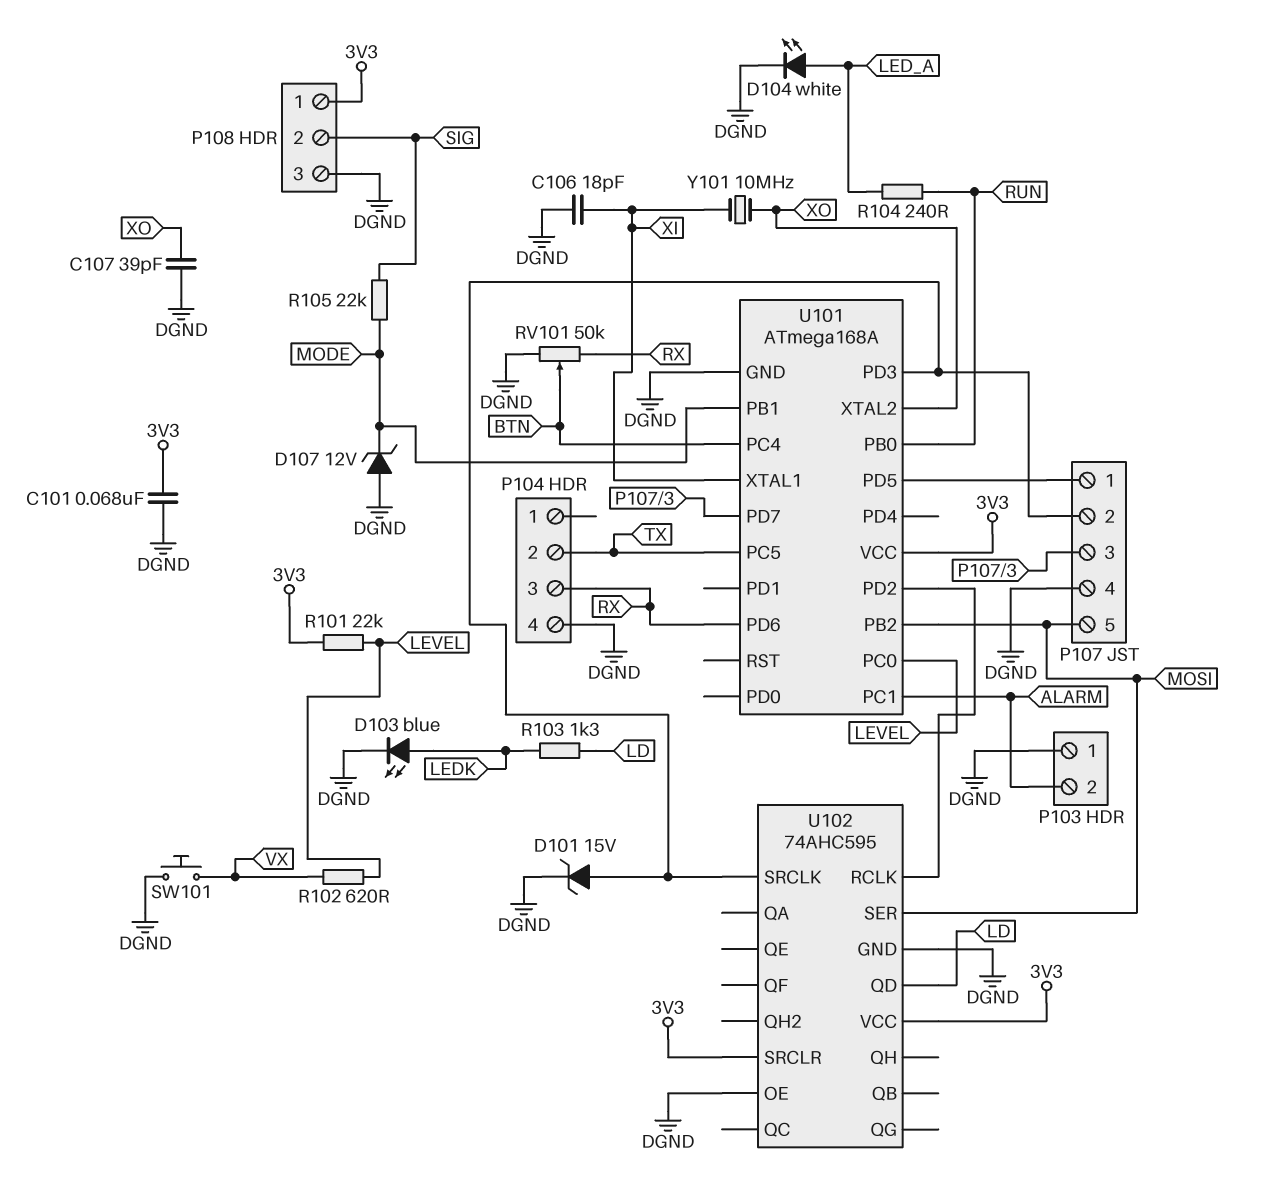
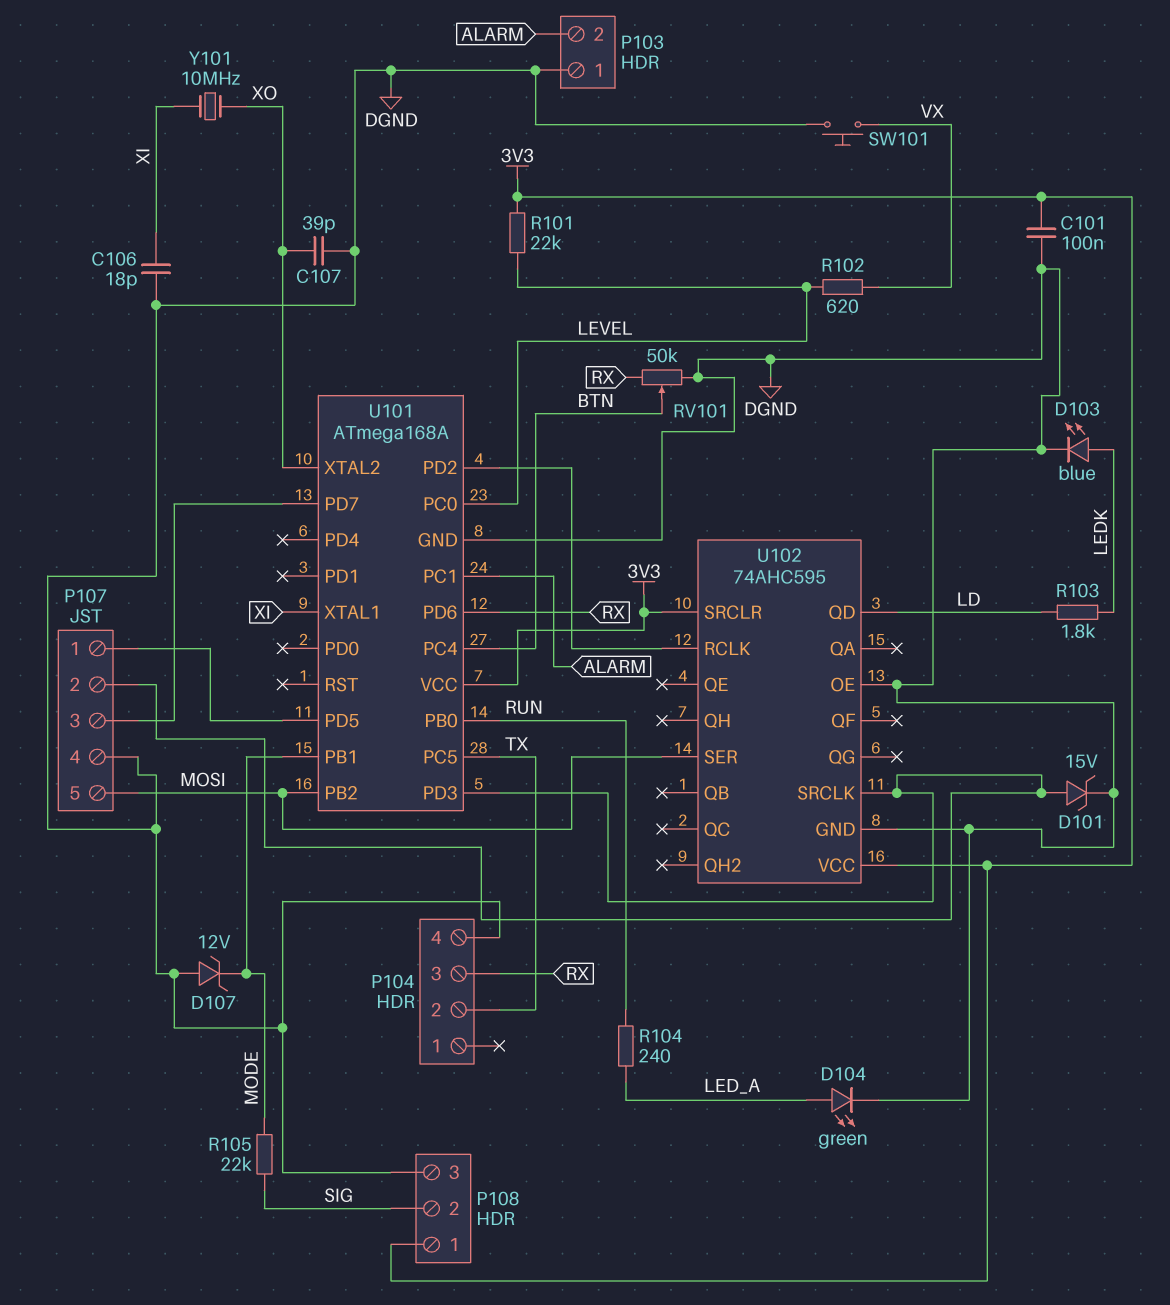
C101: 68nF (3V3, DGND) -> 100nF (3V3, DGND)
D104: LED white (A LED_A, K DGND) -> LED green (A LED_A, K DGND)
R103: 1.3k (LD, LEDK) -> 1.8k (LD, LEDK)

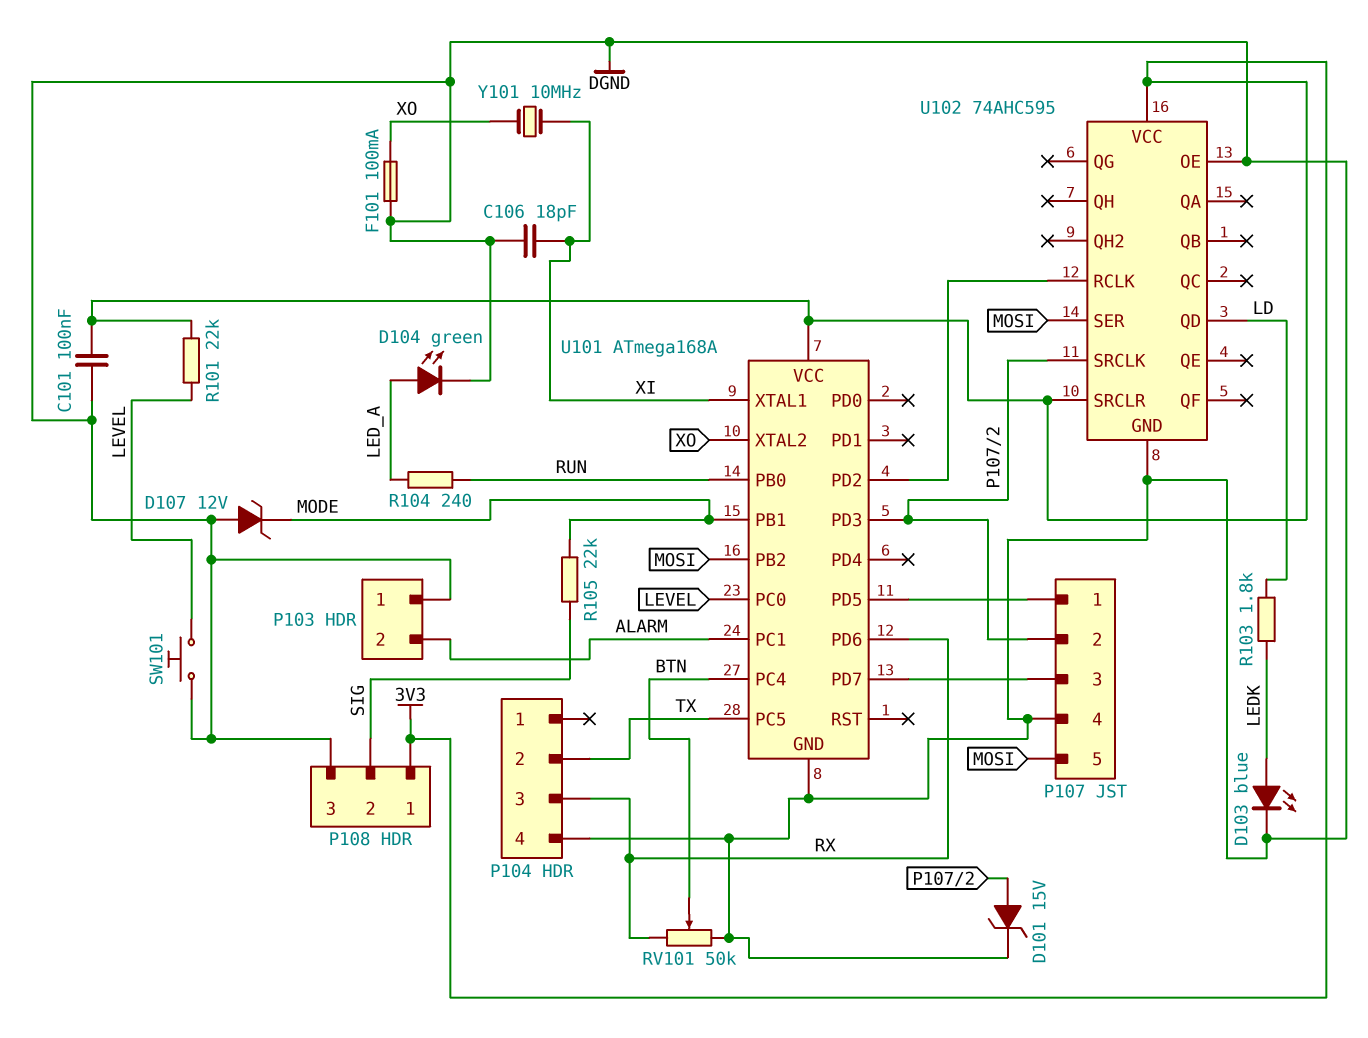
C107: 39pF (DGND, XO) -> none
F101: none -> 100mA (DGND, XO)
R102: 620 (LEVEL, VX) -> none
SW101: button (DGND, VX) -> button (DGND, LEVEL)

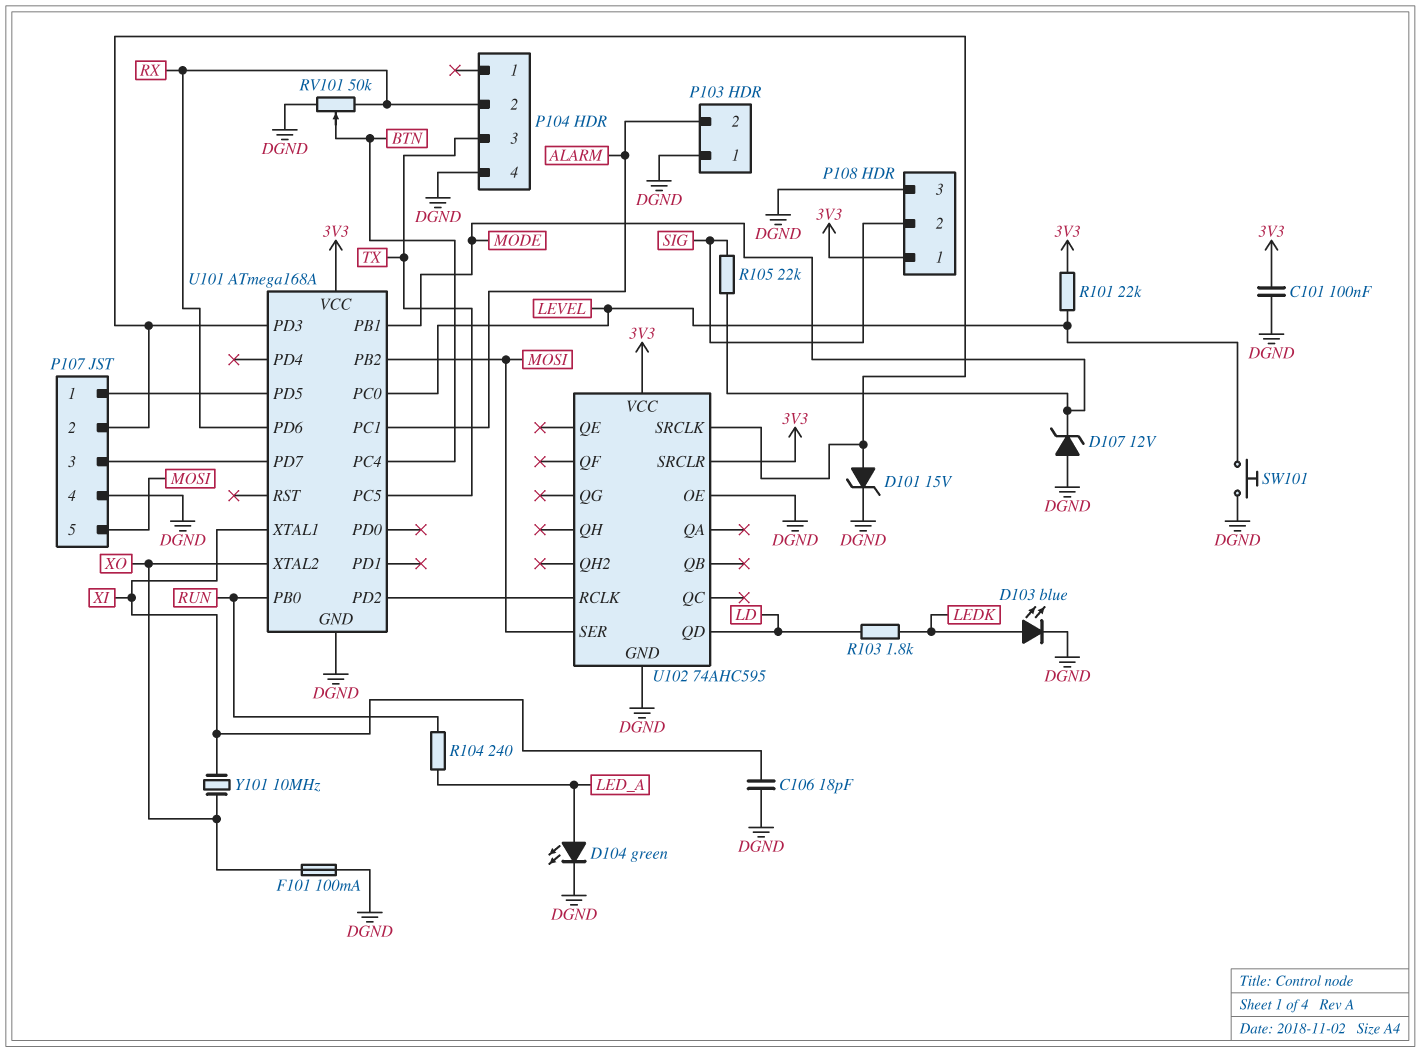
P104 pin 2: TX -> RX
P104 pin 3: RX -> TX

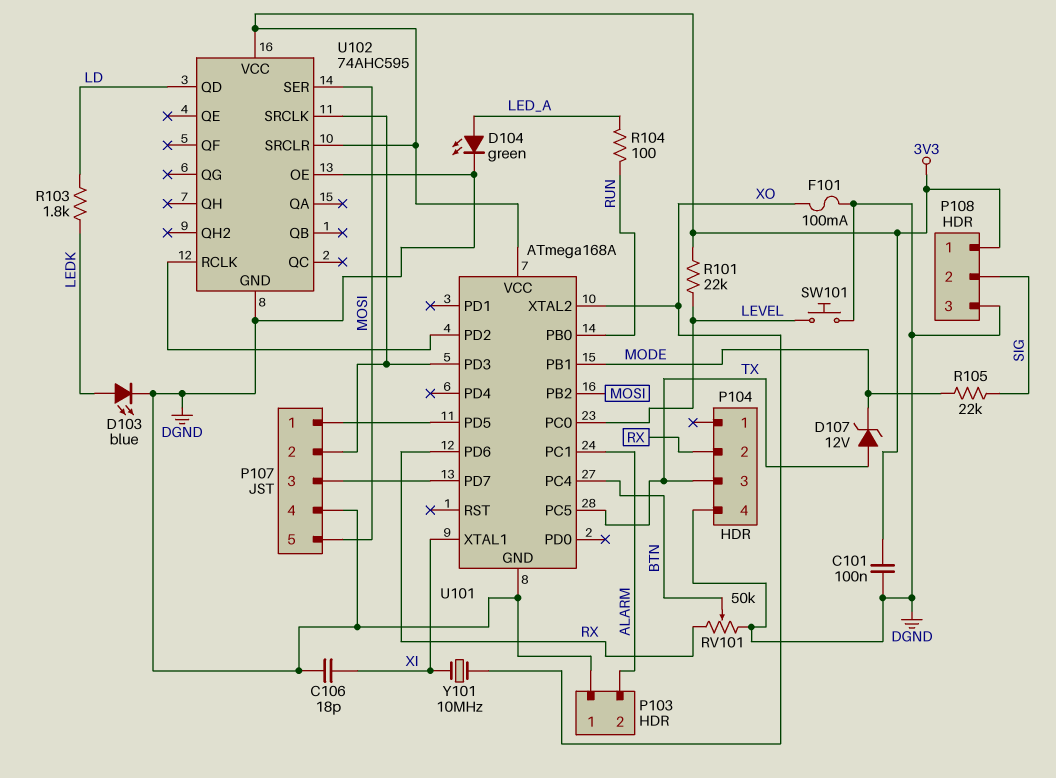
D101: zener 15V (A P107/2, K DGND) -> none
D107: zener 12V (A DGND, K MODE) -> zener 12V (A TX, K MODE)
R104: 240 (LED_A, RUN) -> 100 (LED_A, RUN)

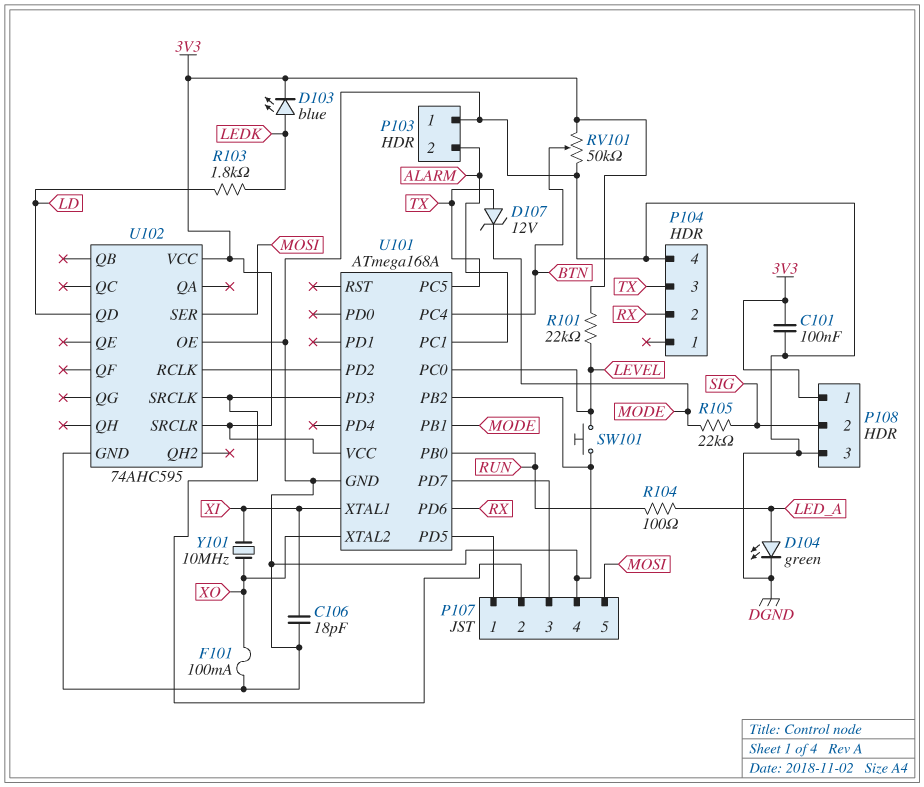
D103: LED blue (A LEDK, K DGND) -> LED blue (A LEDK, K 3V3)
RV101: 50k (DGND, RX, wiper BTN) -> 50k (3V3, DGND, wiper BTN)
U101 pin PB2: MOSI -> DGND

